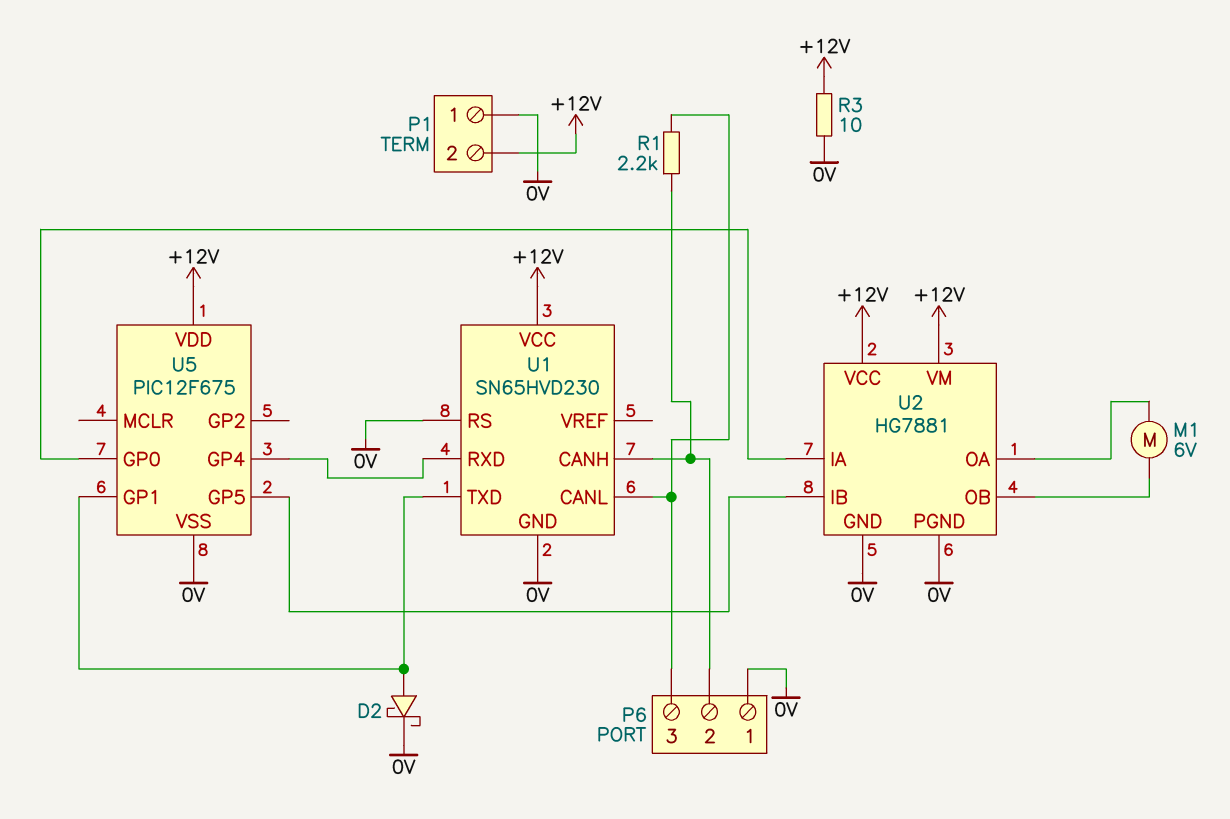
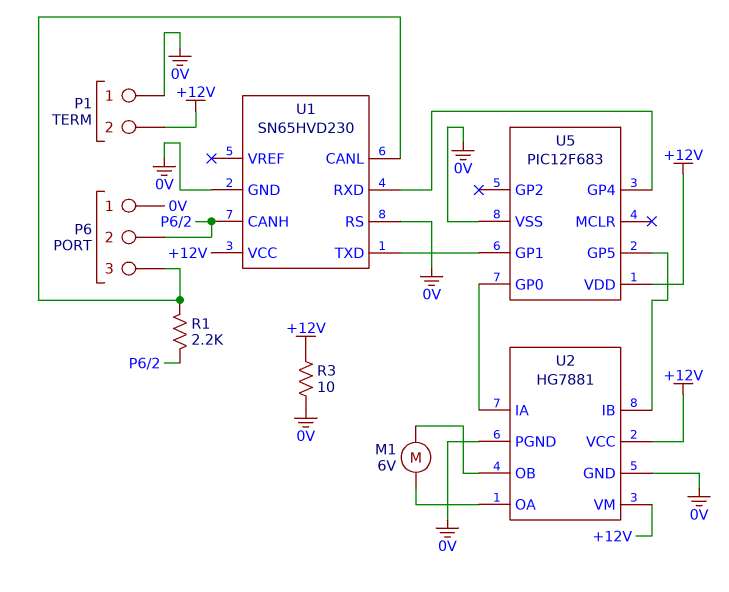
D2: schottky (A U1/TXD, K 0V) -> none
U5: PIC12F675 -> PIC12F683

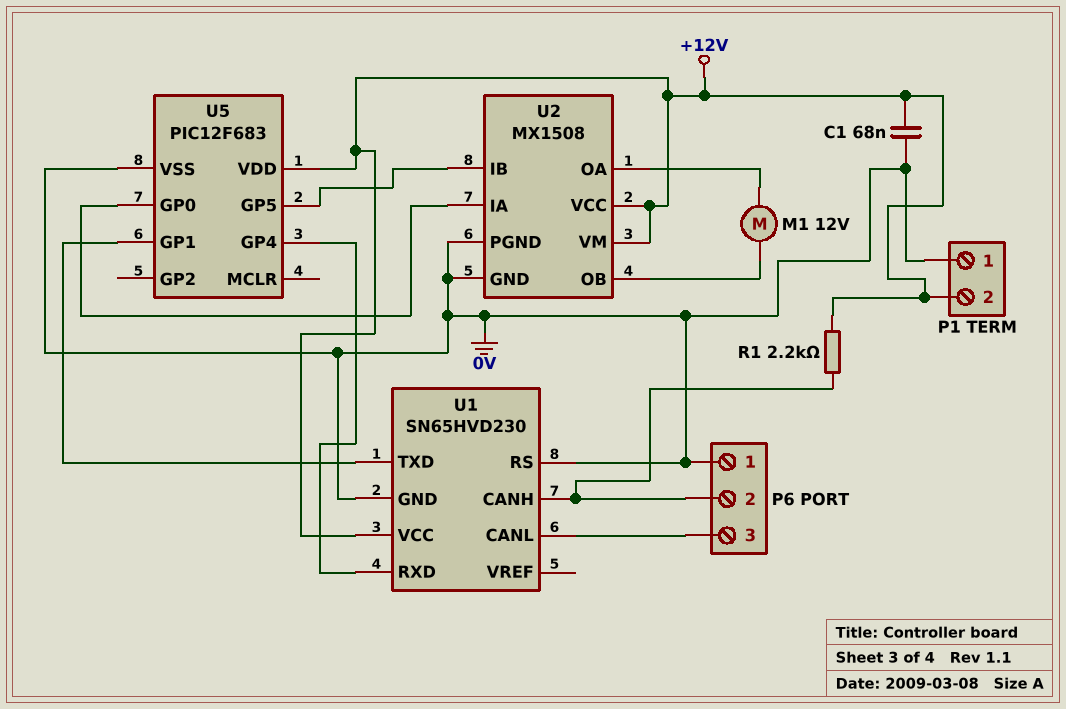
C1: none -> 68nF (+12V, 0V)
M1: motor 6V (U2/OA, U2/OB) -> motor 12V (U2/OA, U2/OB)
R1: 2.2k (P6/2, P6/3) -> 2.2k (+12V, P6/2)
R3: 10 (+12V, 0V) -> none
U2: HG7881 -> MX1508

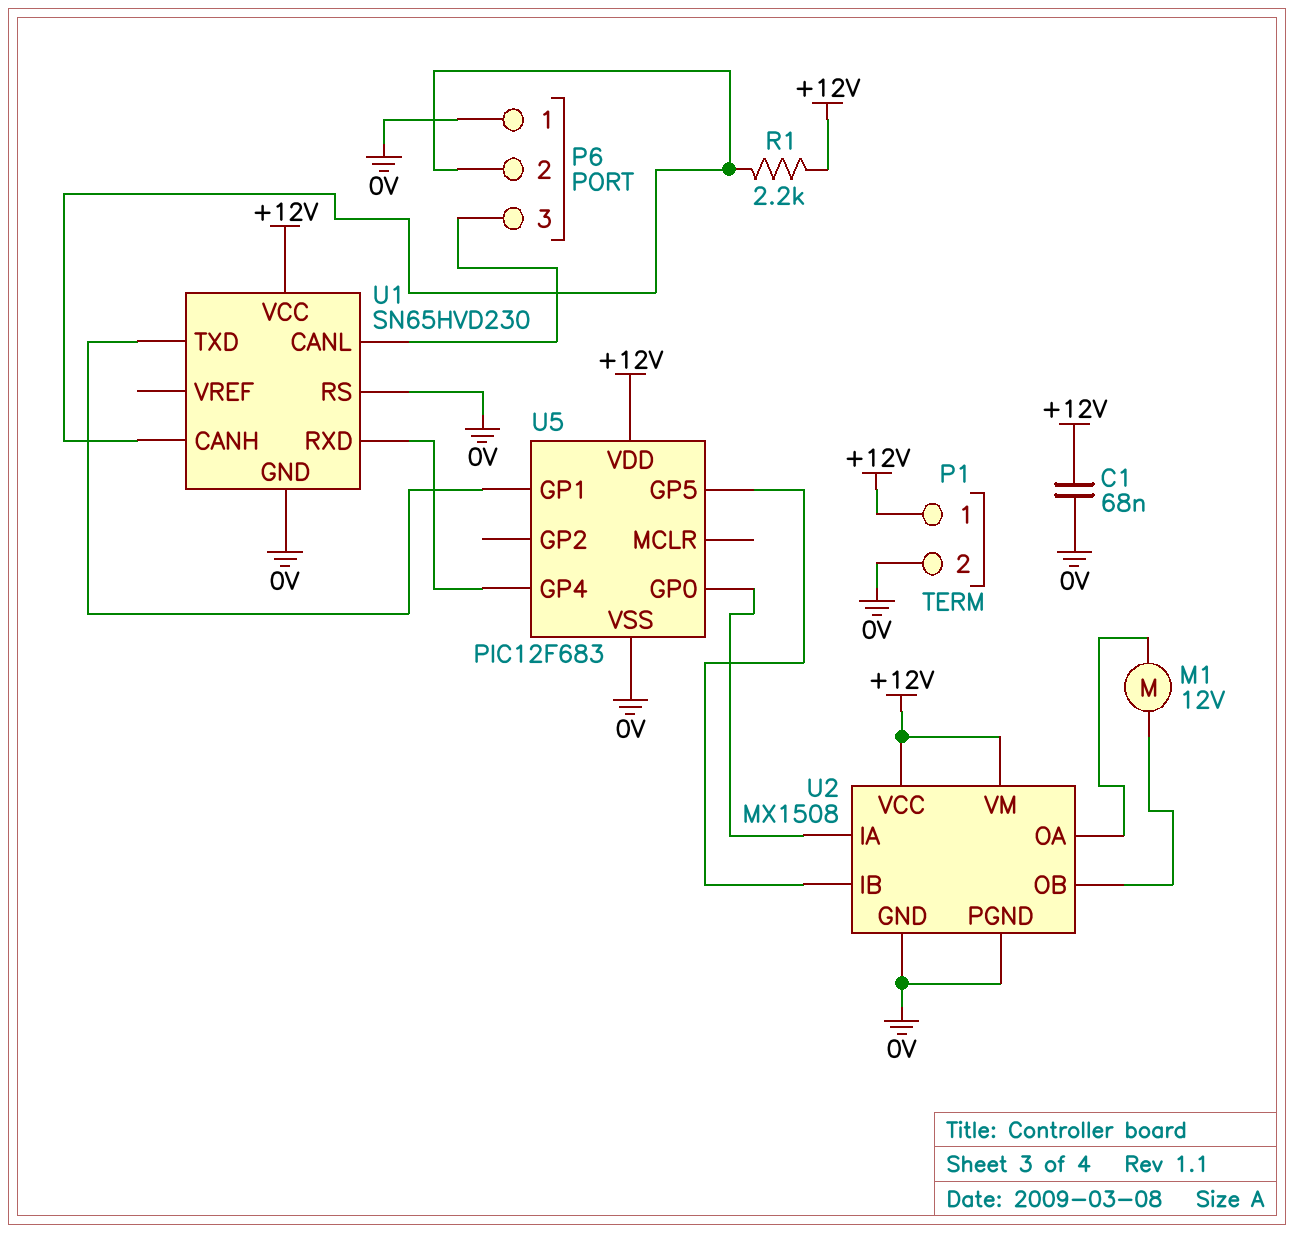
P1 pin 1: 0V -> +12V
P1 pin 2: +12V -> 0V

